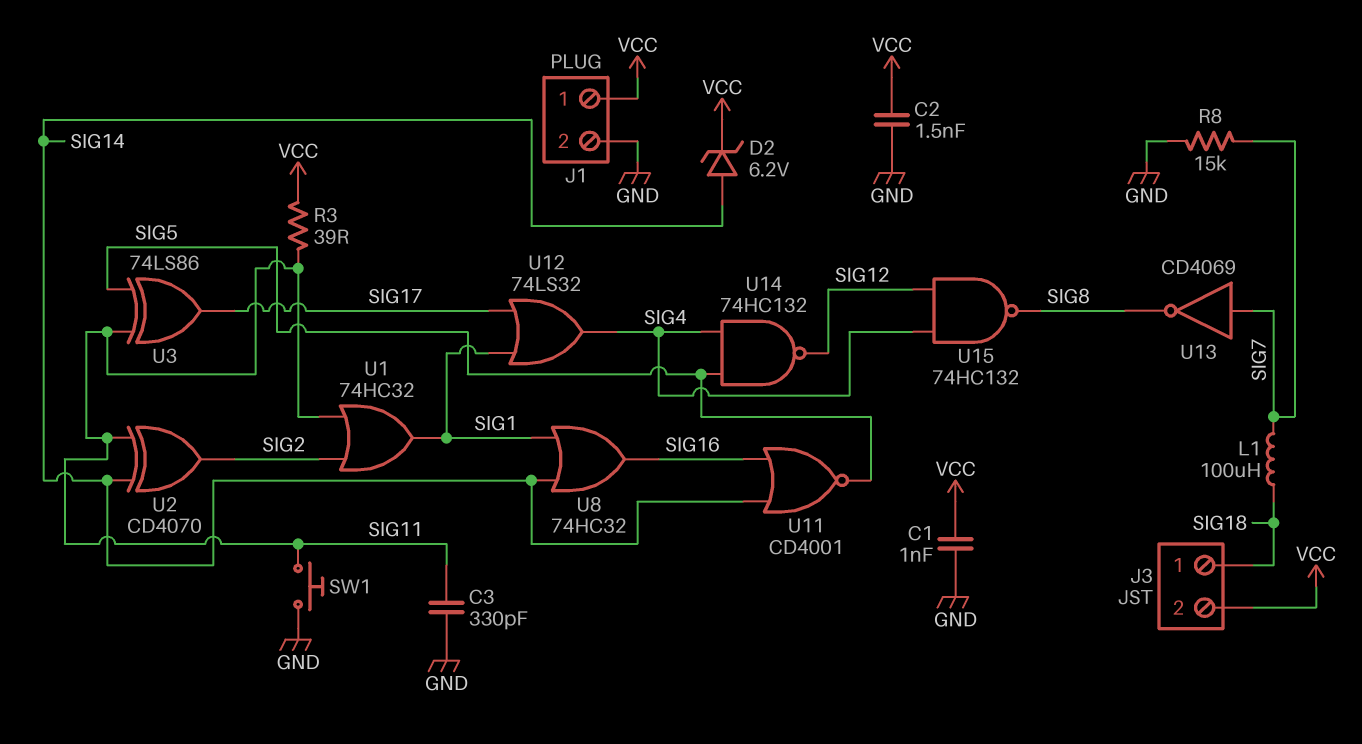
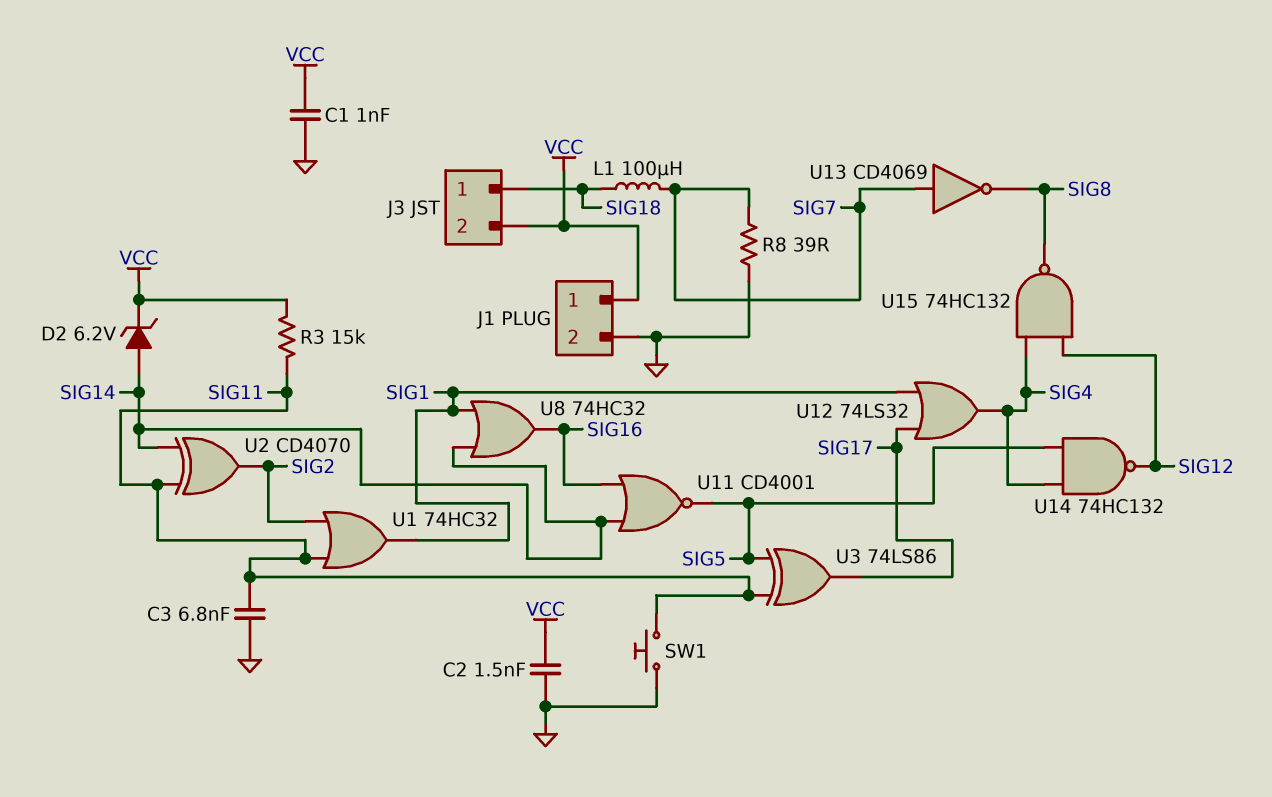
C3: 330pF (GND, SIG11) -> 6.8nF (GND, SIG11)
R3: 39 (SIG11, VCC) -> 15k (SIG11, VCC)
R8: 15k (GND, SIG7) -> 39 (GND, SIG7)

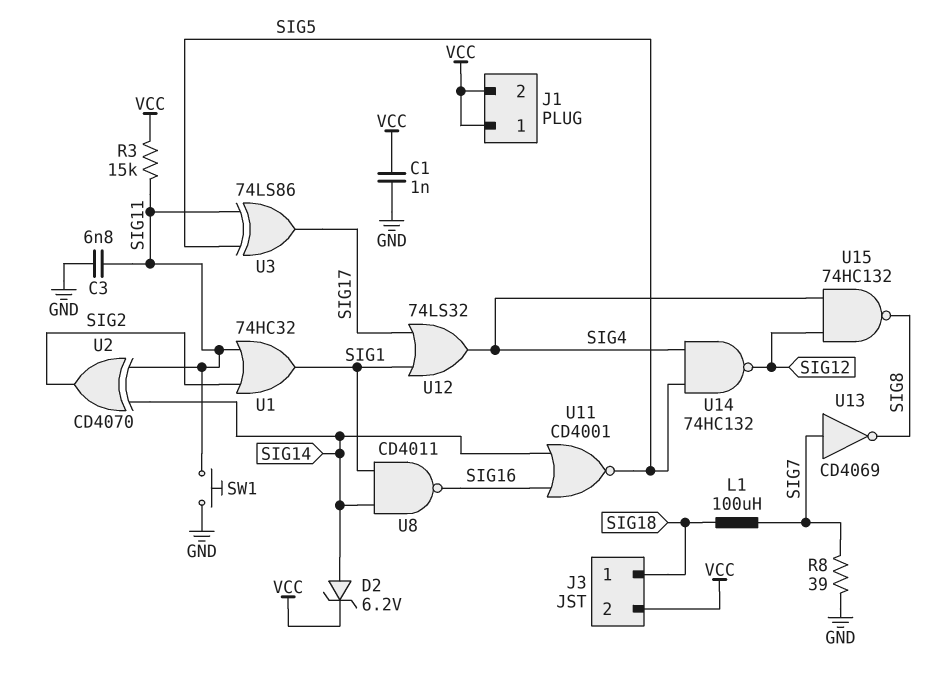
C2: 1.5nF (GND, VCC) -> none
J1 pin 2: GND -> VCC
U8: OR 74HC32 (in SIG1, in SIG14, out SIG16) -> NAND CD4011 (in SIG1, in SIG14, out SIG16)

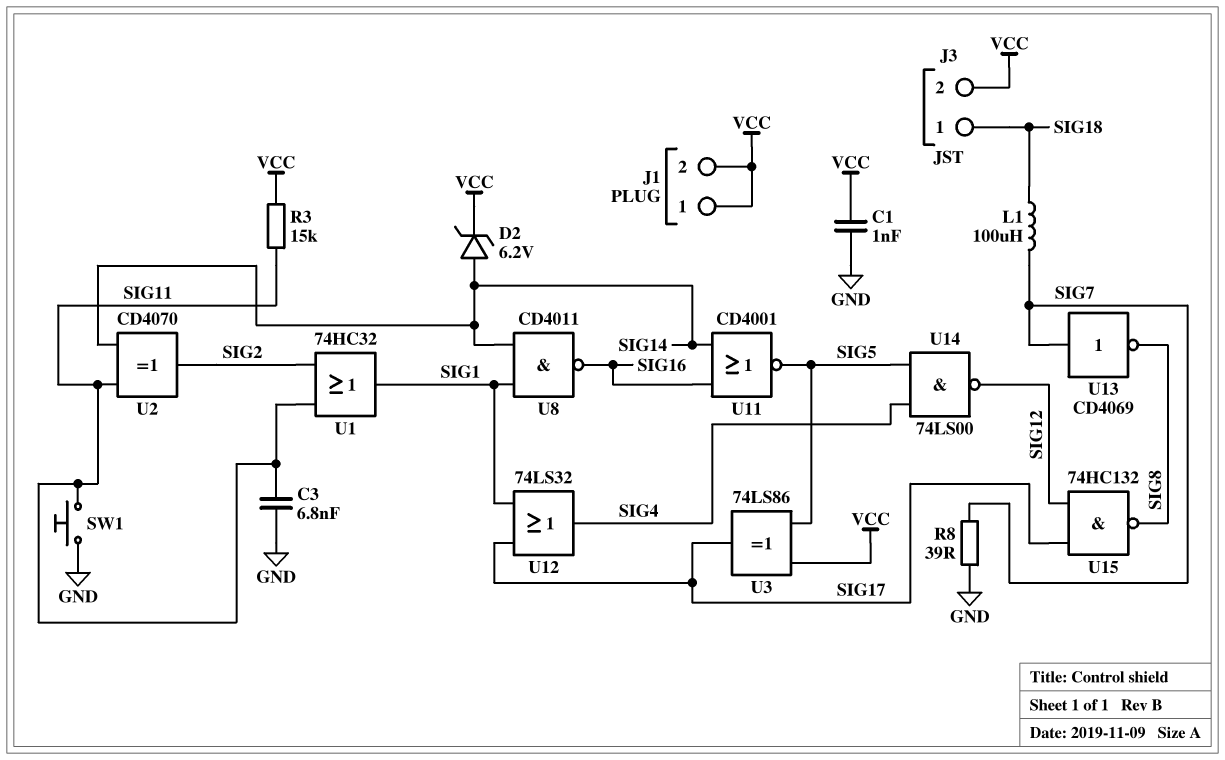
U3: XOR 74LS86 (in SIG5, in SIG11, out SIG17) -> XOR 74LS86 (in SIG5, in VCC, out SIG17)
U14: NAND 74HC132 (in SIG4, in SIG5, out SIG12) -> NAND 74LS00 (in SIG4, in SIG5, out SIG12)
U15: NAND 74HC132 (in SIG4, in SIG12, out SIG8) -> NAND 74HC132 (in SIG12, in SIG17, out SIG8)

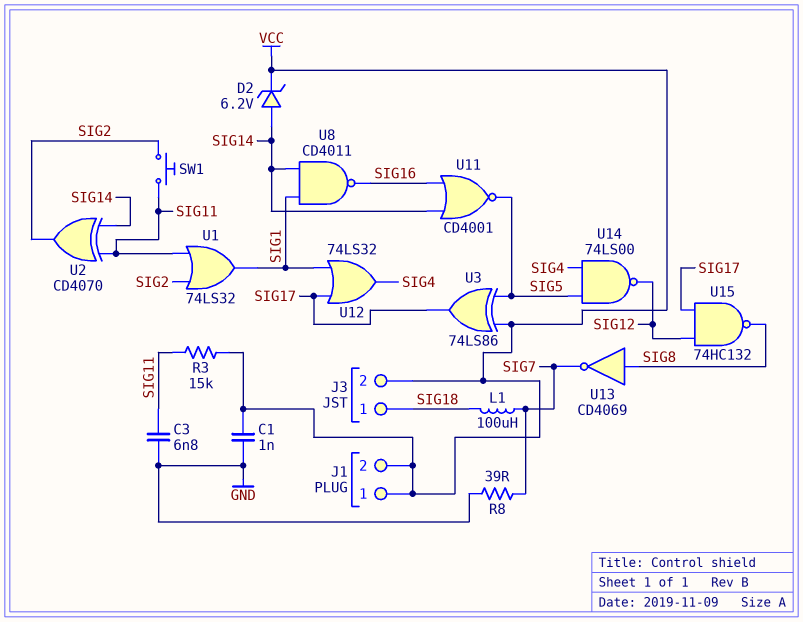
SW1: button (GND, SIG11) -> button (SIG2, SIG11)
U1: OR 74HC32 (in SIG2, in SIG11, out SIG1) -> OR 74LS32 (in SIG2, in SIG11, out SIG1)
U13: NOT CD4069 (in SIG7, out SIG8) -> NOT CD4069 (in SIG8, out SIG7)

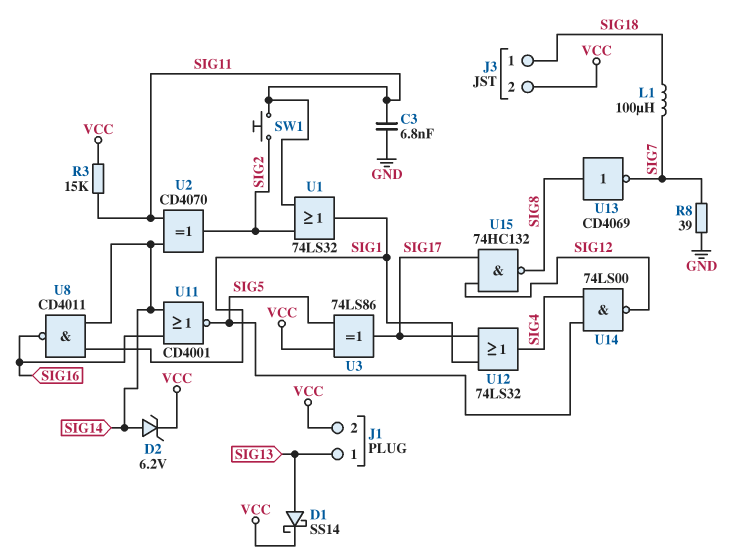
C1: 1nF (GND, VCC) -> none
D1: none -> schottky SS14 (A SIG13, K VCC)
J1 pin 1: VCC -> SIG13

